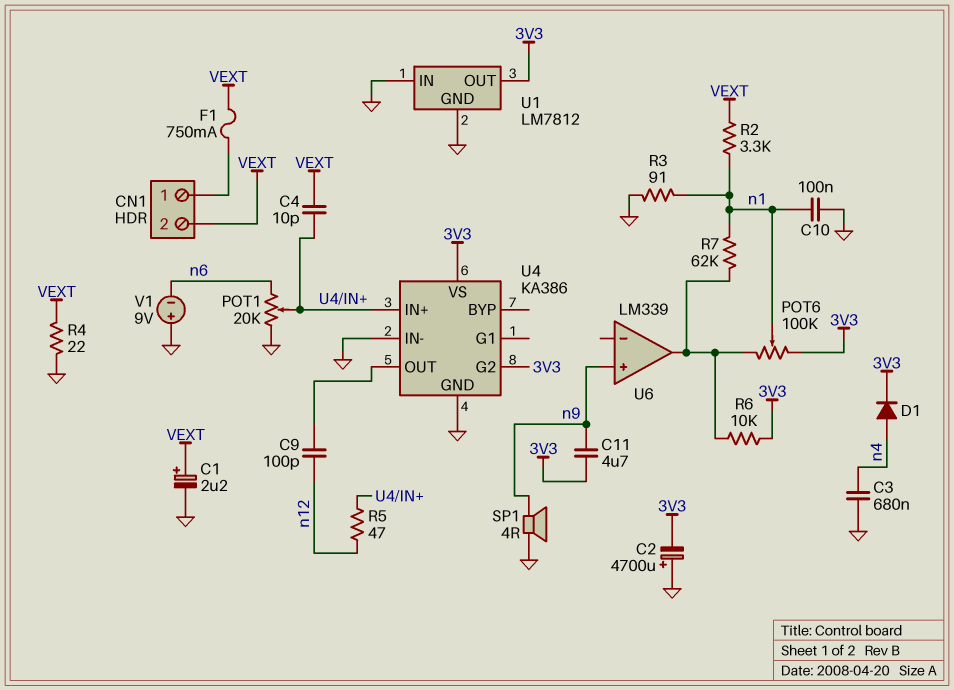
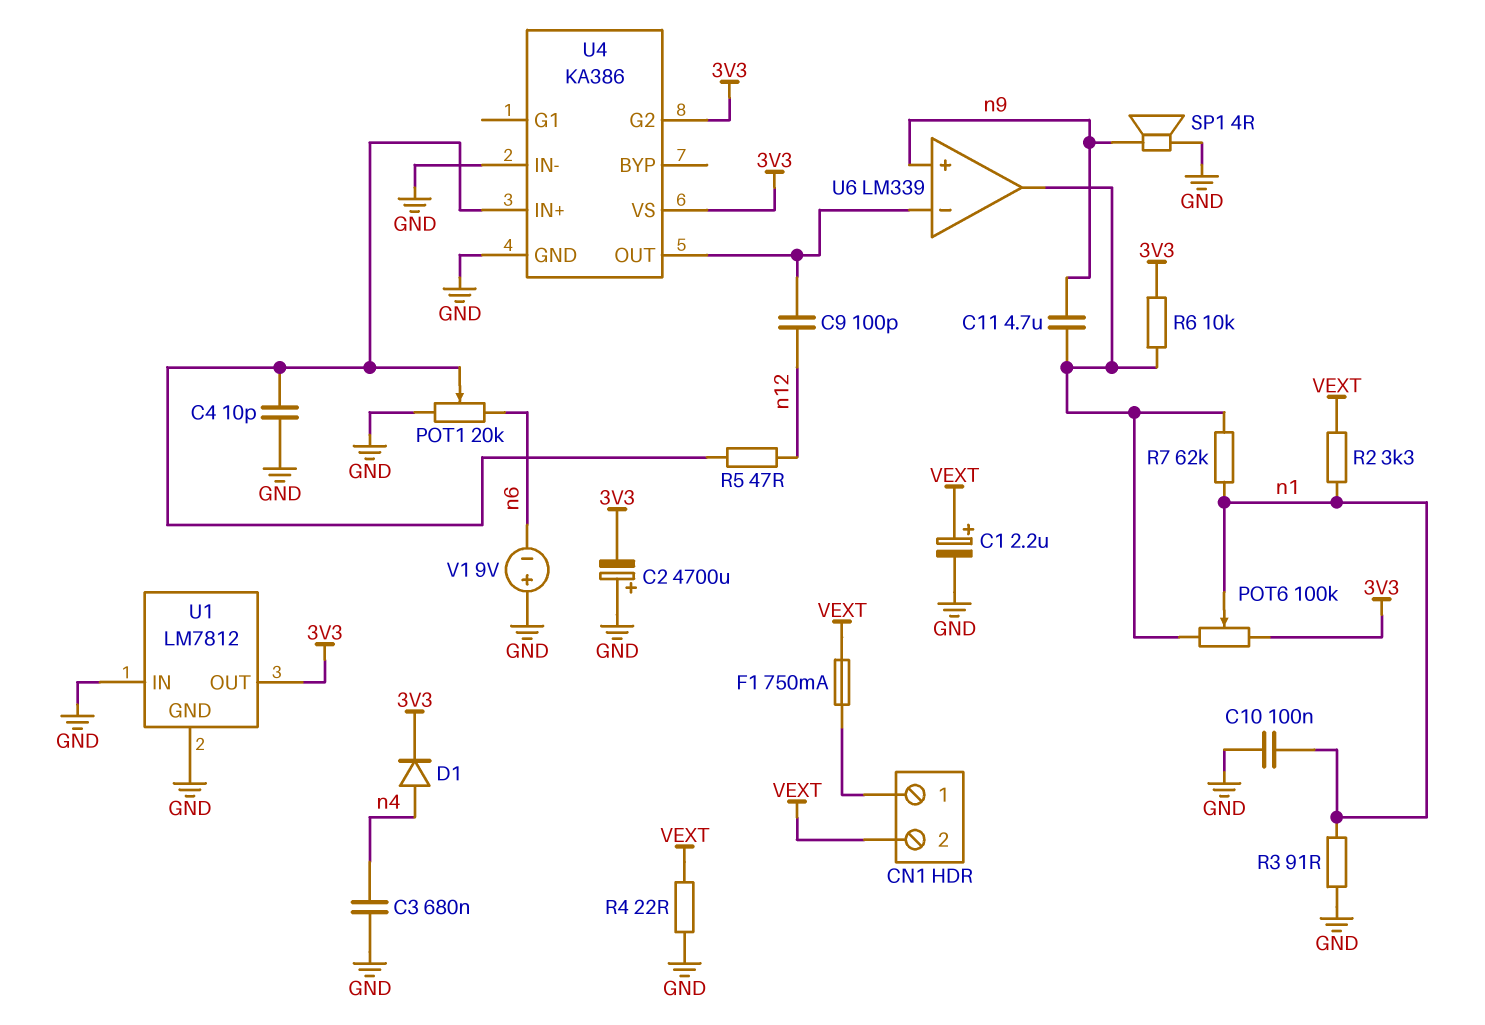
C4: 10pF (U4/IN+, VEXT) -> 10pF (GND, U4/IN+)
C11: 4.7uF (3V3, n9) -> 4.7uF (U6/out, n9)
U6 pin in-: none -> U4/OUT

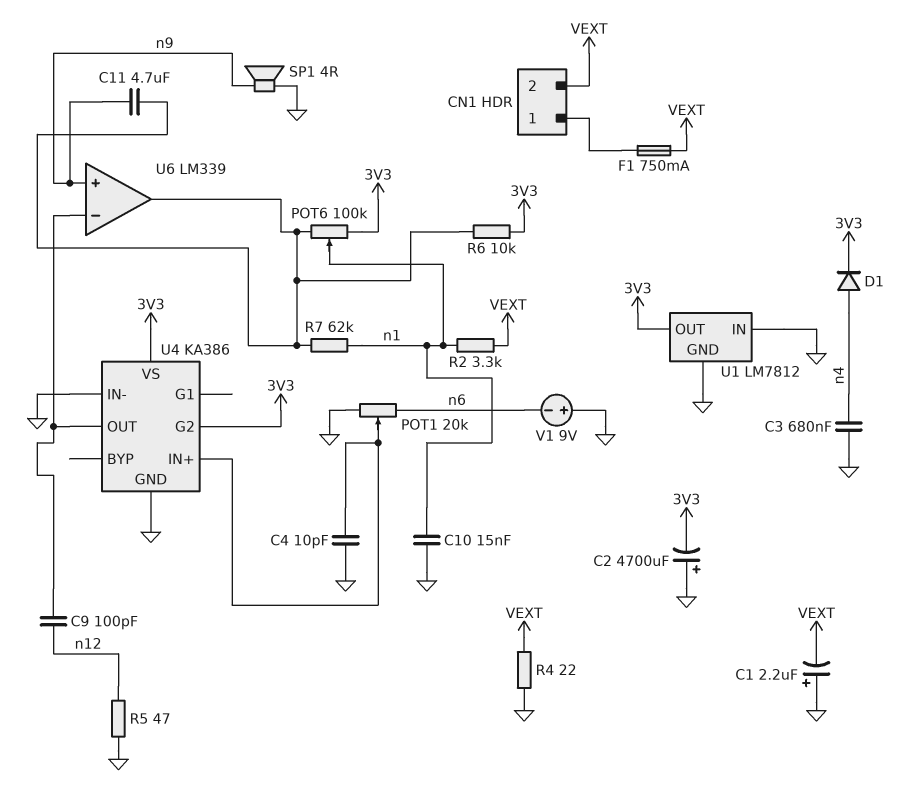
C1: 2.2uF (plus VEXT, minus GND) -> 2.2uF (plus GND, minus VEXT)
C10: 100nF (GND, n1) -> 15nF (GND, n1)
R3: 91 (GND, n1) -> none
R5: 47 (U4/IN+, n12) -> 47 (GND, n12)

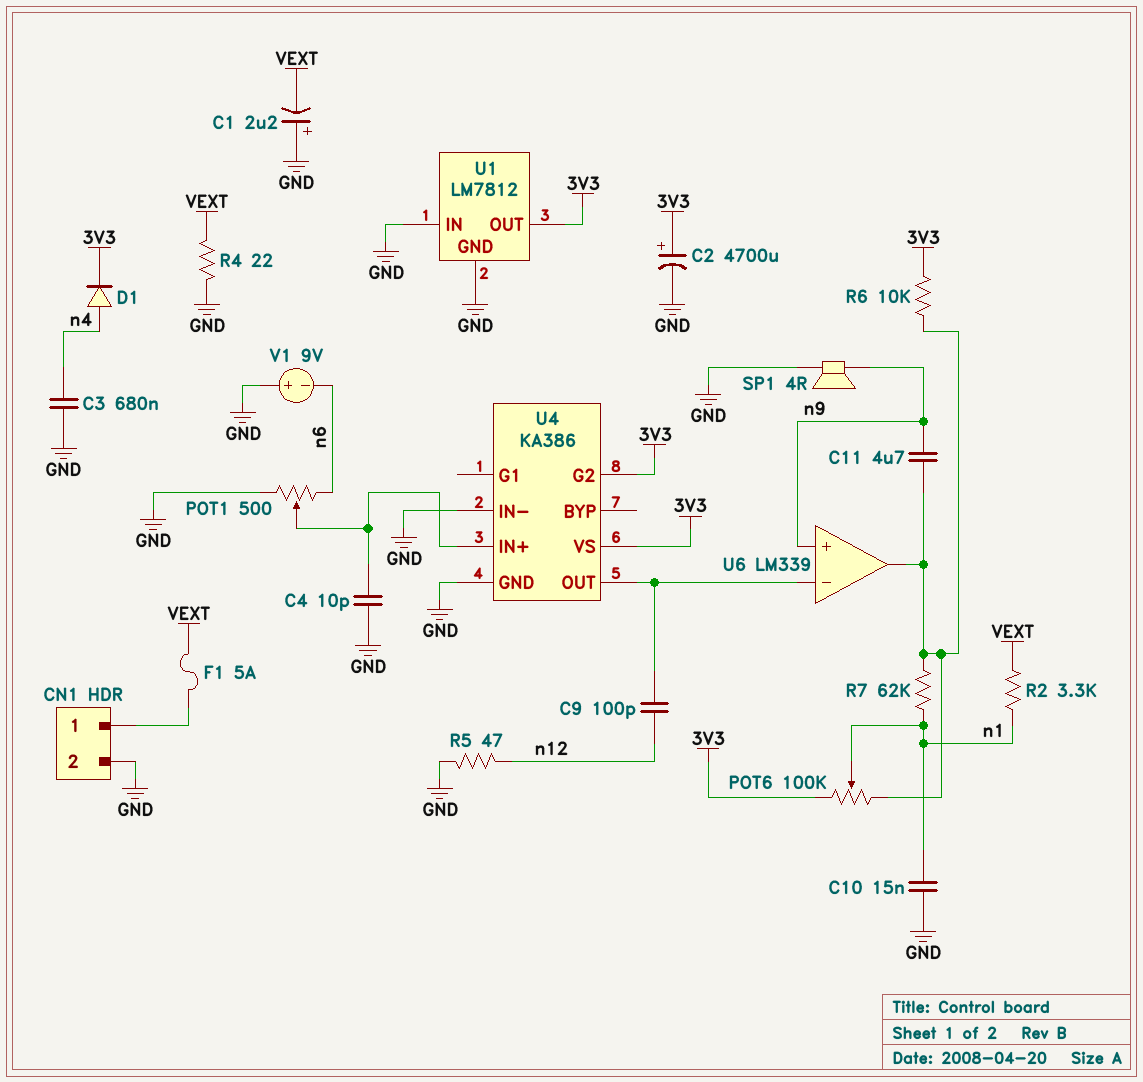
C2: 4700uF (plus GND, minus 3V3) -> 4700uF (plus 3V3, minus GND)
CN1 pin 2: VEXT -> GND
F1: 750mA (CN1/1, VEXT) -> 5A (CN1/1, VEXT)
POT1: 20k (GND, n6, wiper U4/IN+) -> 500 (GND, n6, wiper U4/IN+)

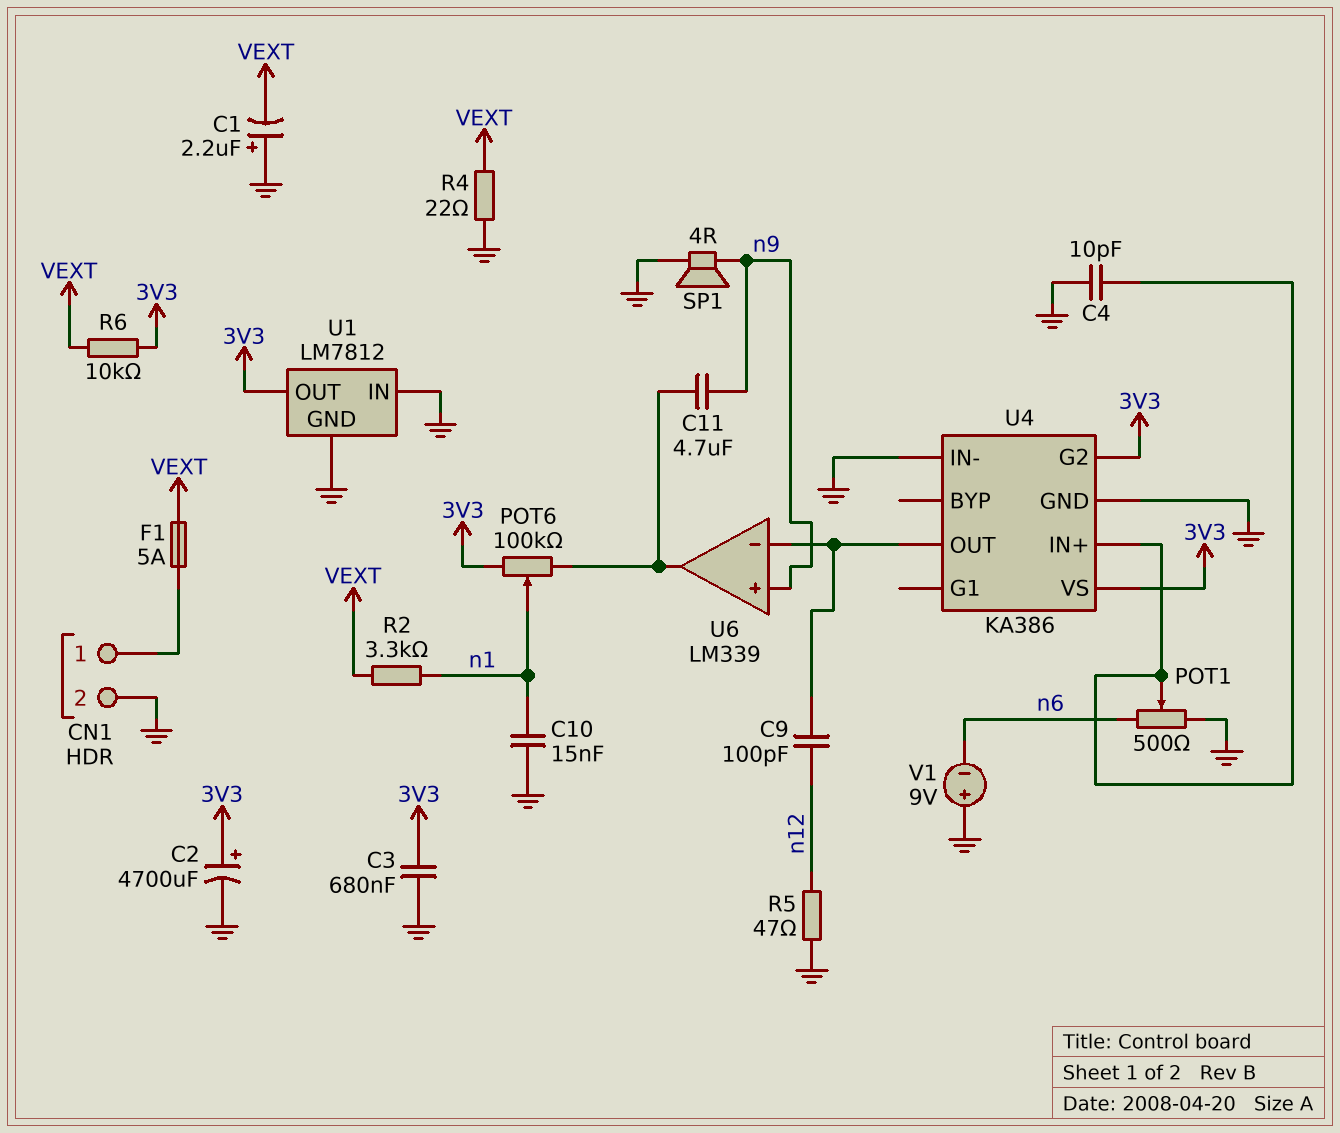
C3: 680nF (GND, n4) -> 680nF (3V3, GND)
D1: diode (A n4, K 3V3) -> none
R6: 10k (3V3, U6/out) -> 10k (3V3, VEXT)
R7: 62k (U6/out, n1) -> none

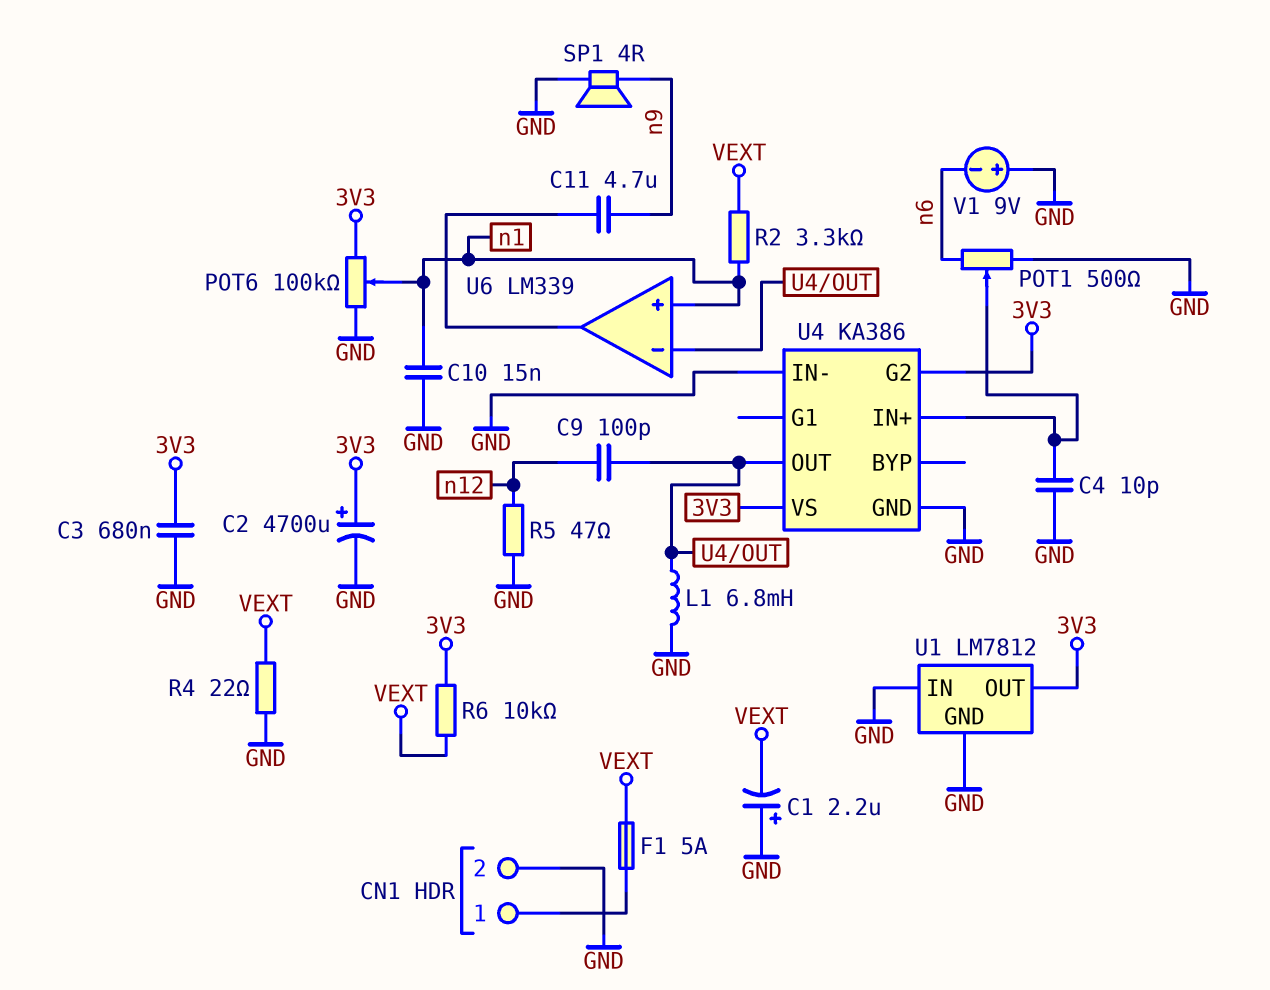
L1: none -> 6.8mH (GND, U4/OUT)
POT6: 100k (3V3, U6/out, wiper n1) -> 100k (3V3, GND, wiper n1)
U6 pin in+: n9 -> n1

